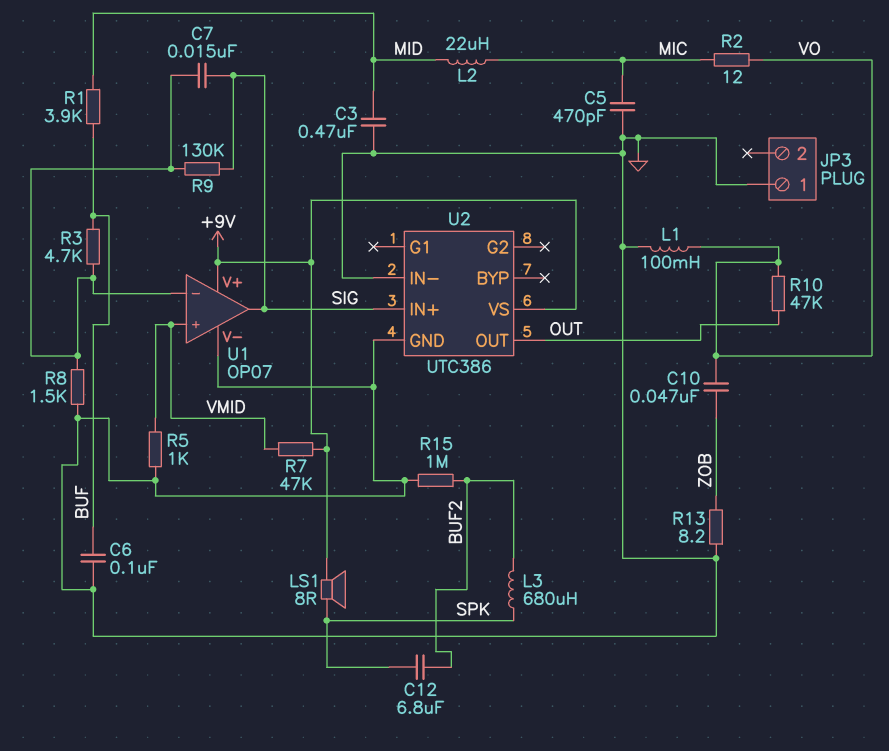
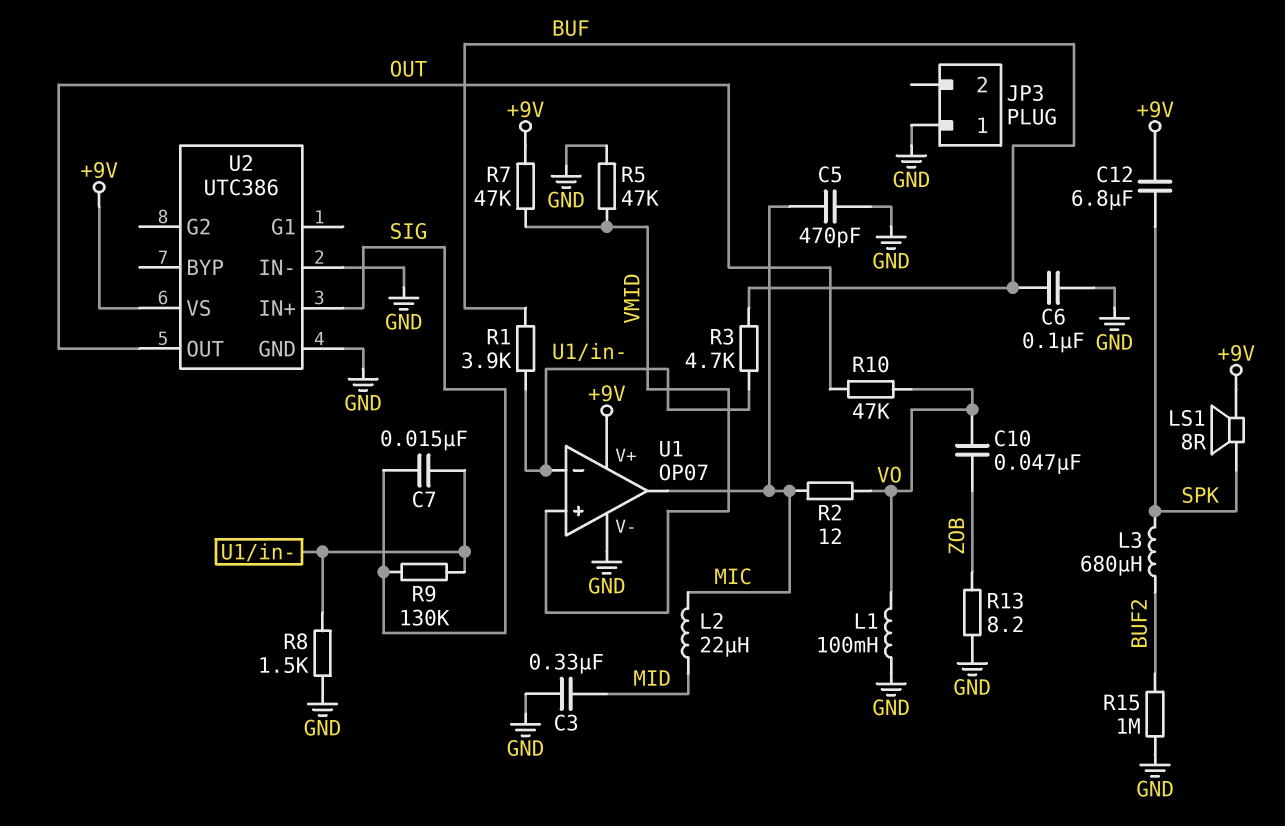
C3: 470nF (GND, MID) -> 330nF (GND, MID)
C12: 6.8uF (BUF2, SPK) -> 6.8uF (+9V, SPK)
R1: 3.9k (BUF, MID) -> 3.9k (BUF, U1/in-)
R5: 1k (GND, VMID) -> 47k (GND, VMID)
U1 pin out: SIG -> MIC

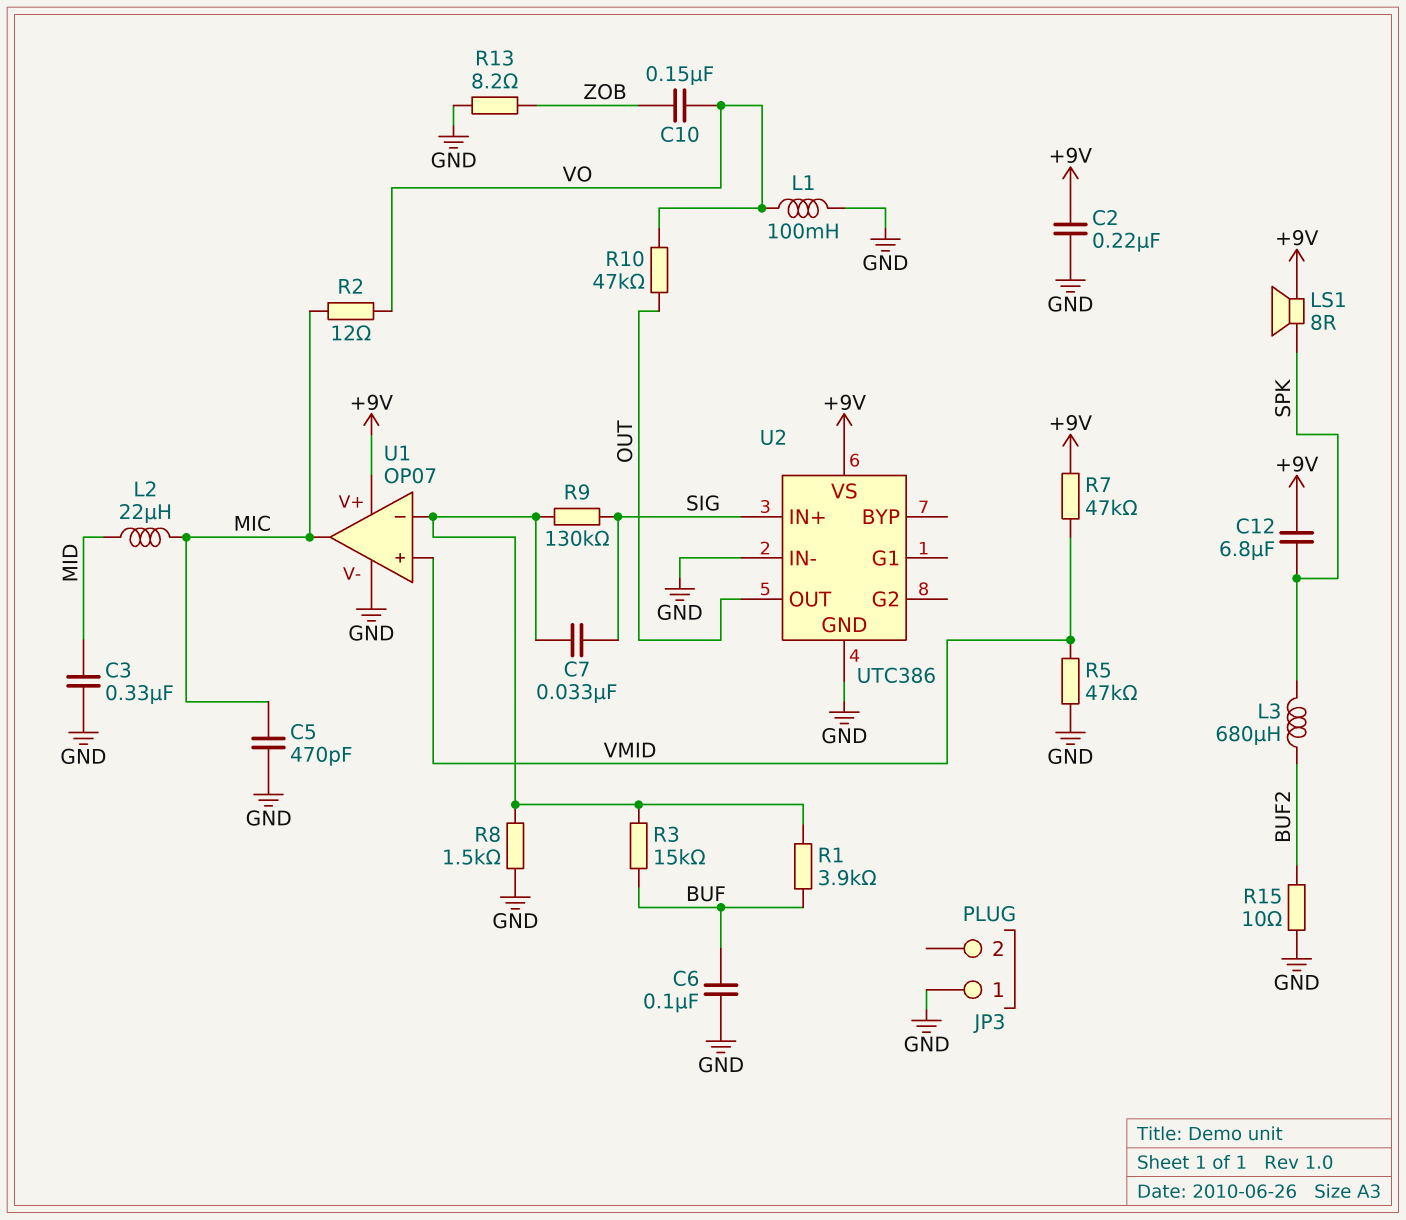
C2: none -> 220nF (+9V, GND)
C7: 15nF (SIG, U1/in-) -> 33nF (SIG, U1/in-)
C10: 47nF (VO, ZOB) -> 150nF (VO, ZOB)
R3: 4.7k (BUF, U1/in-) -> 15k (BUF, U1/in-)
R15: 1M (BUF2, GND) -> 10 (BUF2, GND)

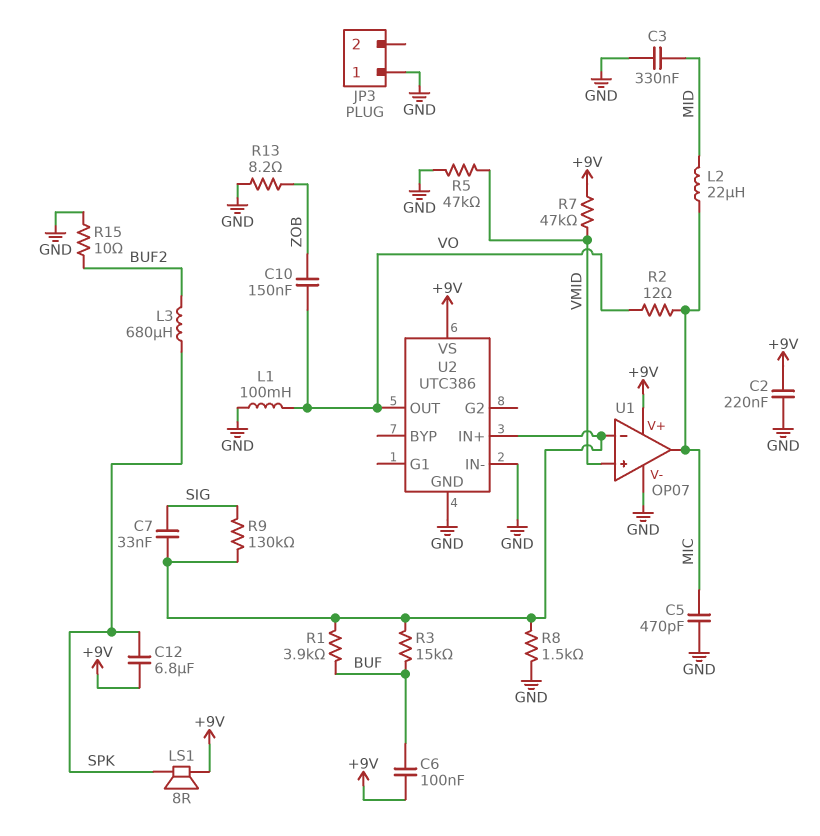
C6: 100nF (BUF, GND) -> 100nF (+9V, BUF)
R10: 47k (OUT, VO) -> none
U2 pin IN+: SIG -> U1/in-
U2 pin OUT: OUT -> VO

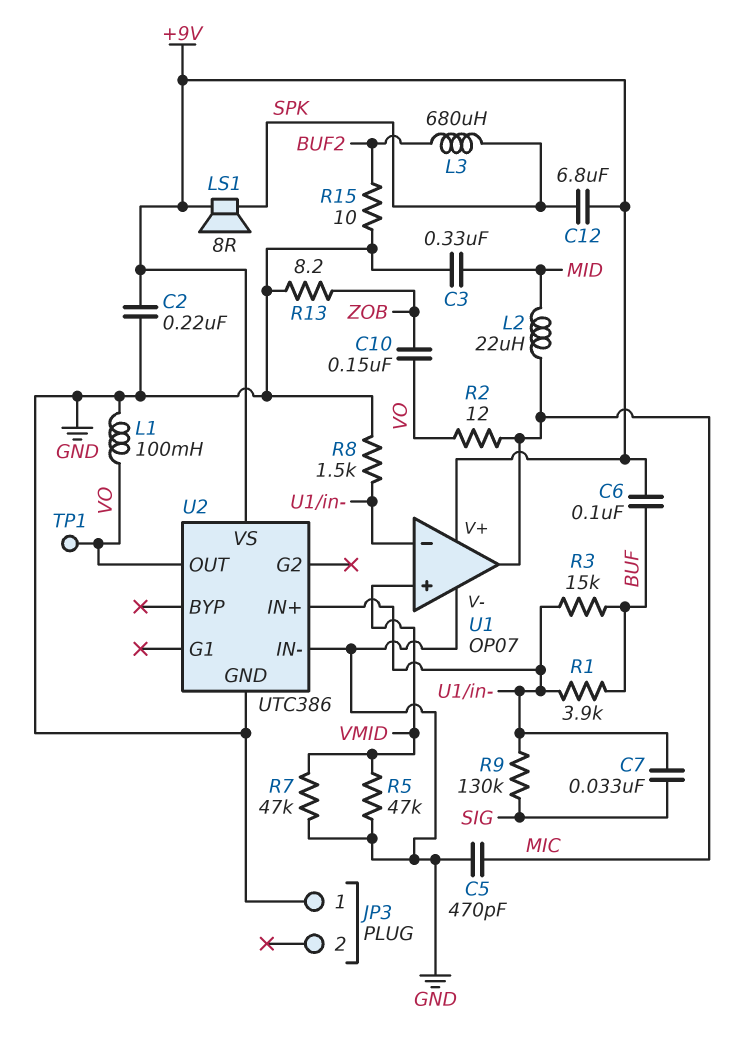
R7: 47k (+9V, VMID) -> 47k (GND, VMID)
TP1: none -> test point (VO)

